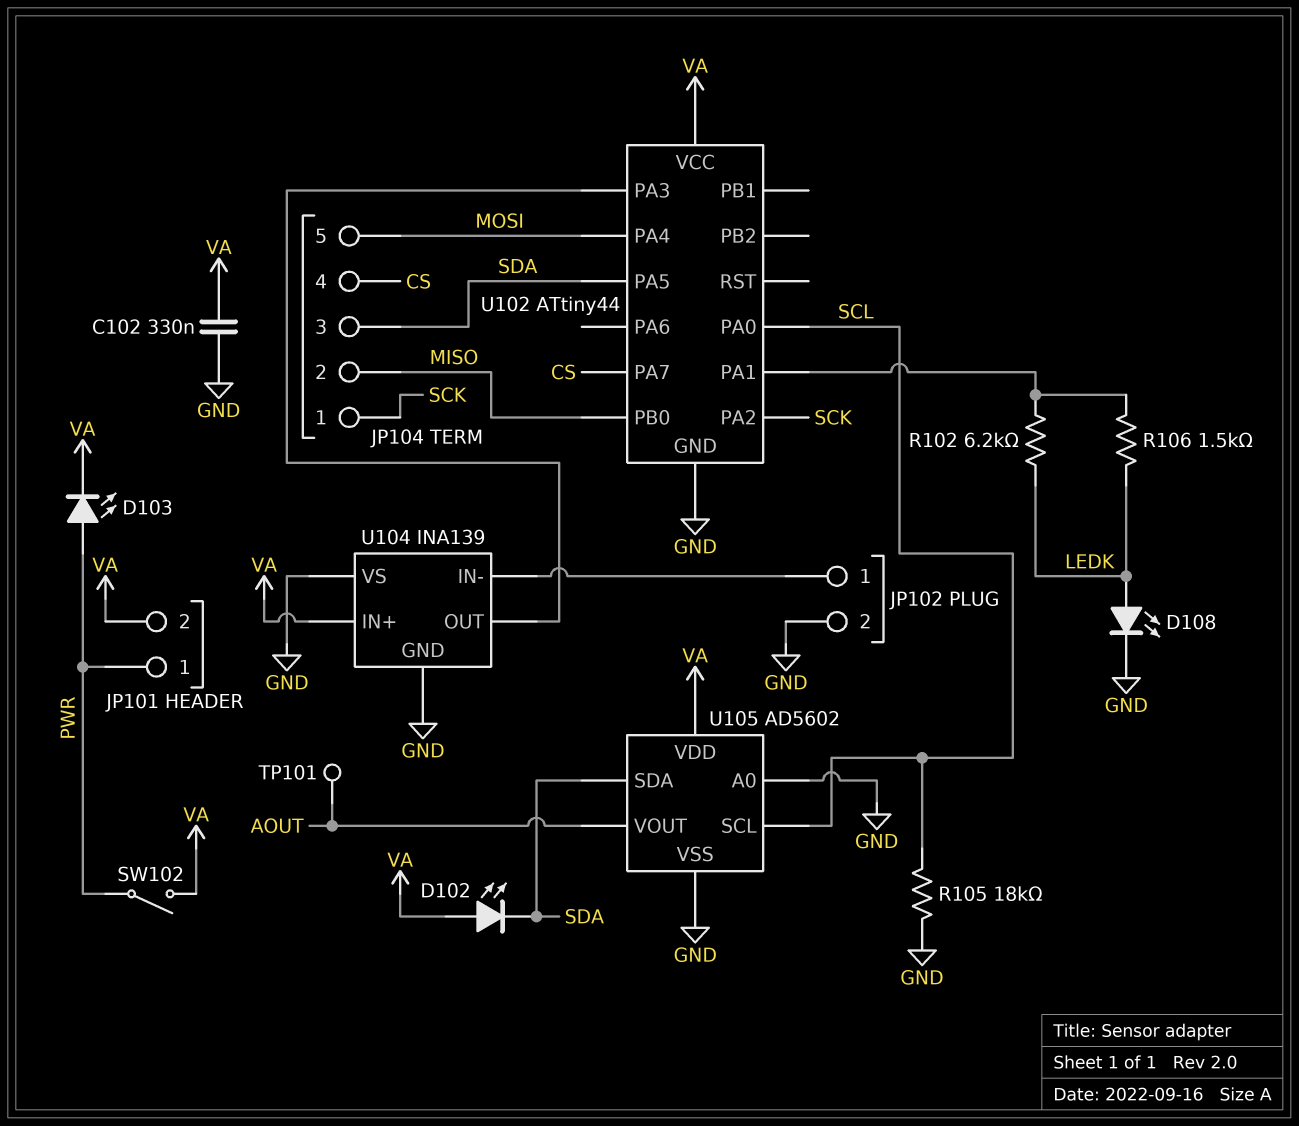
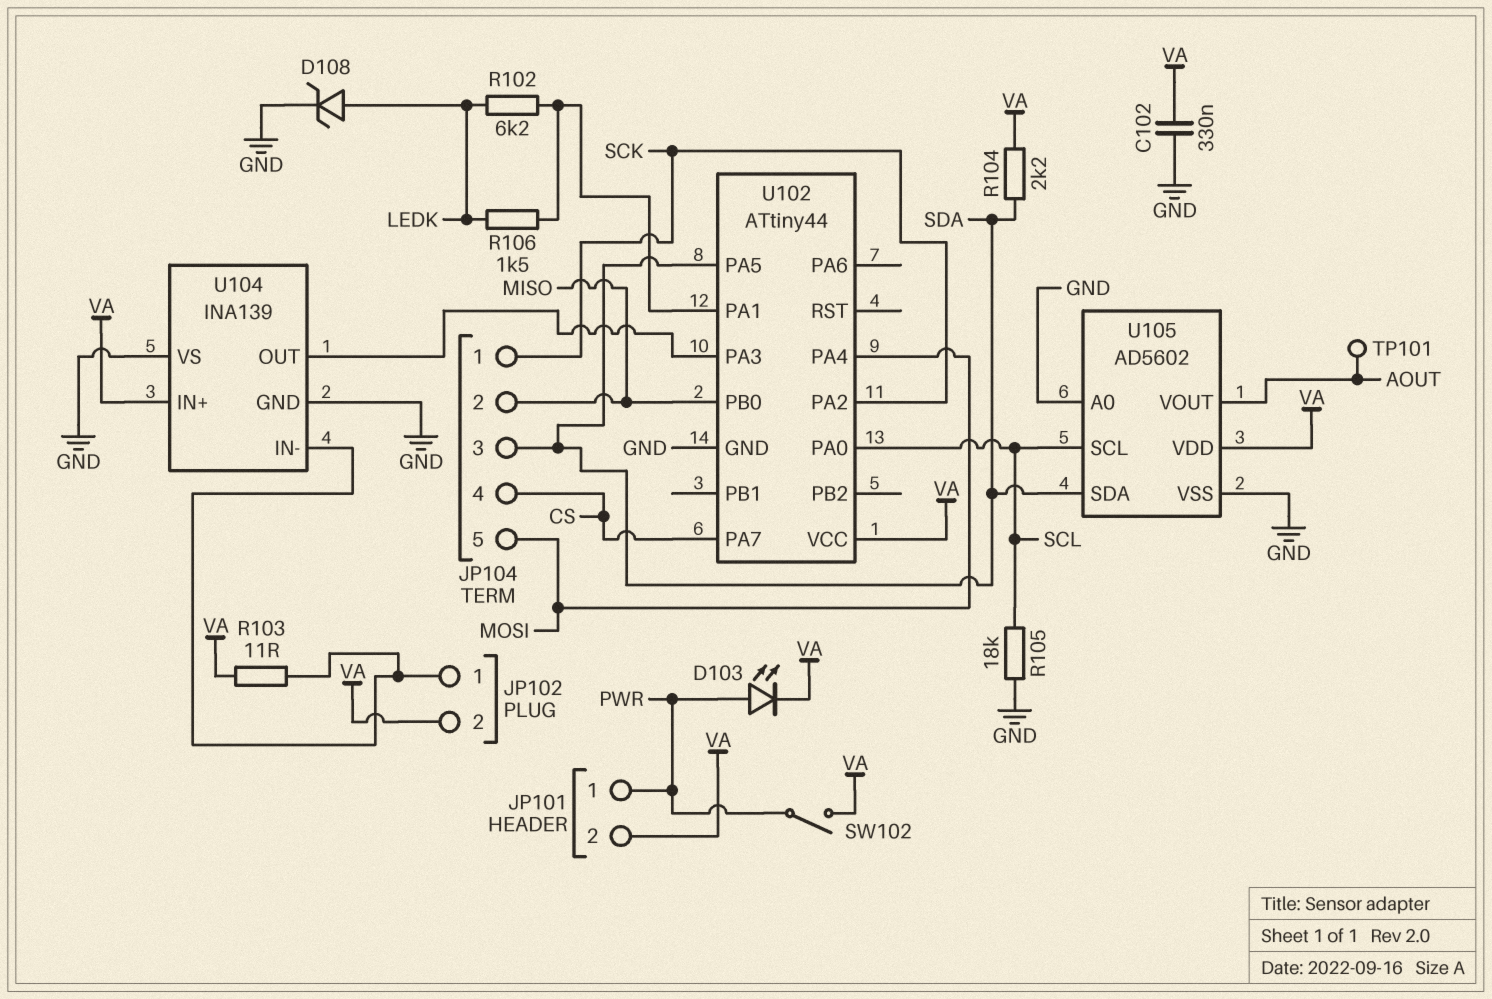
D102: LED (A VA, K SDA) -> none
D108: LED (A LEDK, K GND) -> zener (A LEDK, K GND)
JP102 pin 2: GND -> VA
R103: none -> 11 (JP102/1, VA)
R104: none -> 2.2k (SDA, VA)

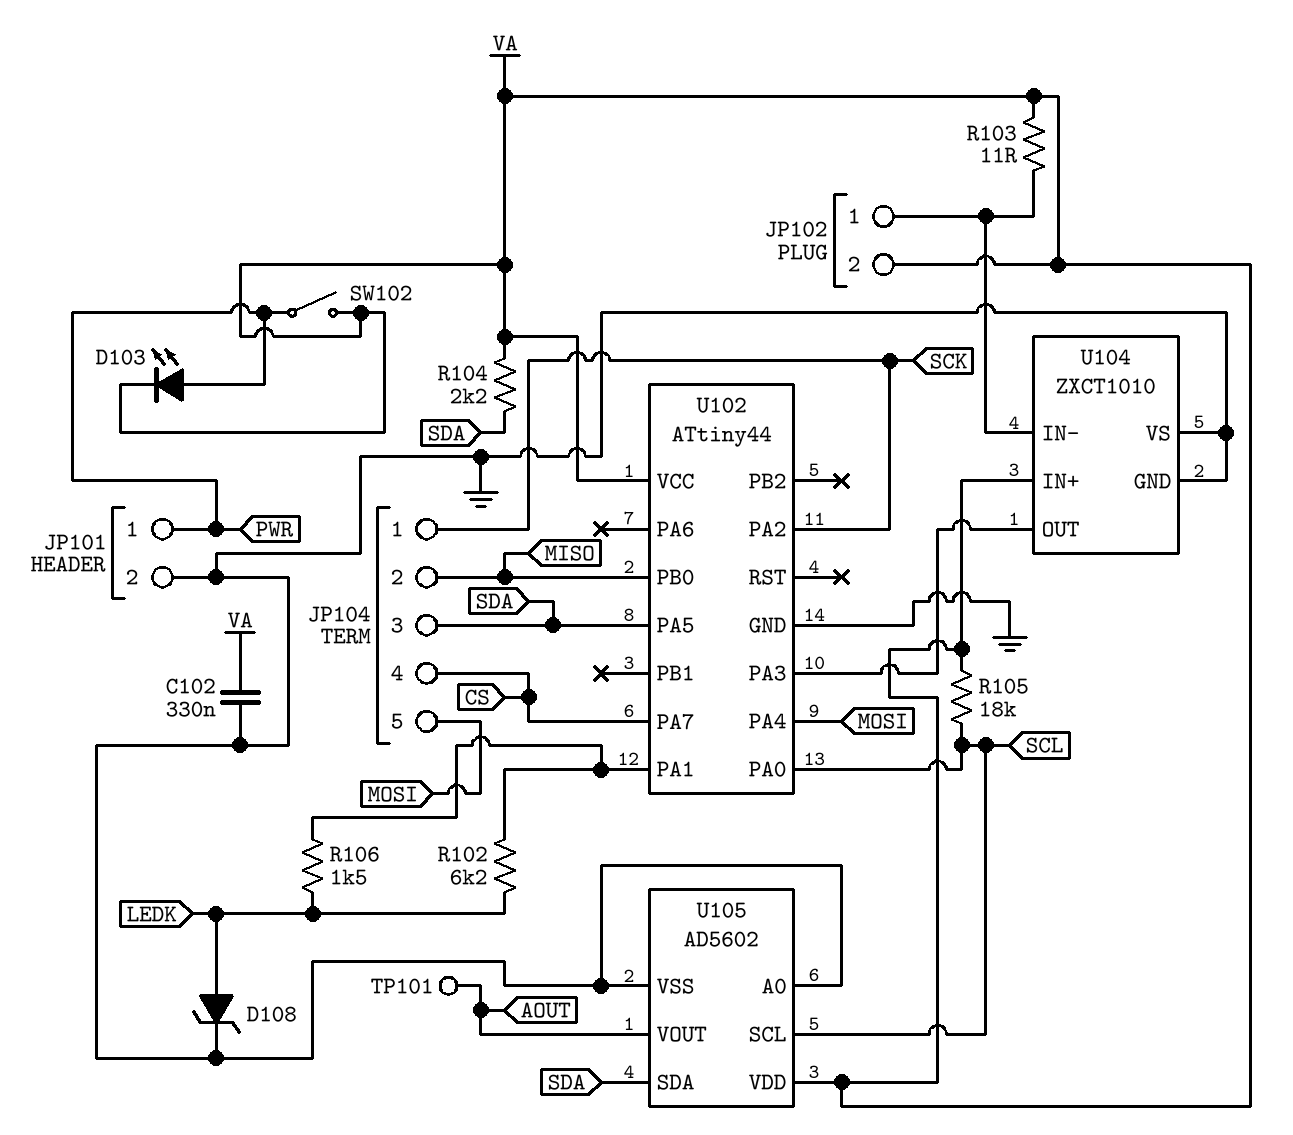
JP101 pin 2: VA -> GND
R105: 18k (GND, SCL) -> 18k (SCL, VA)
U104: INA139 -> ZXCT1010

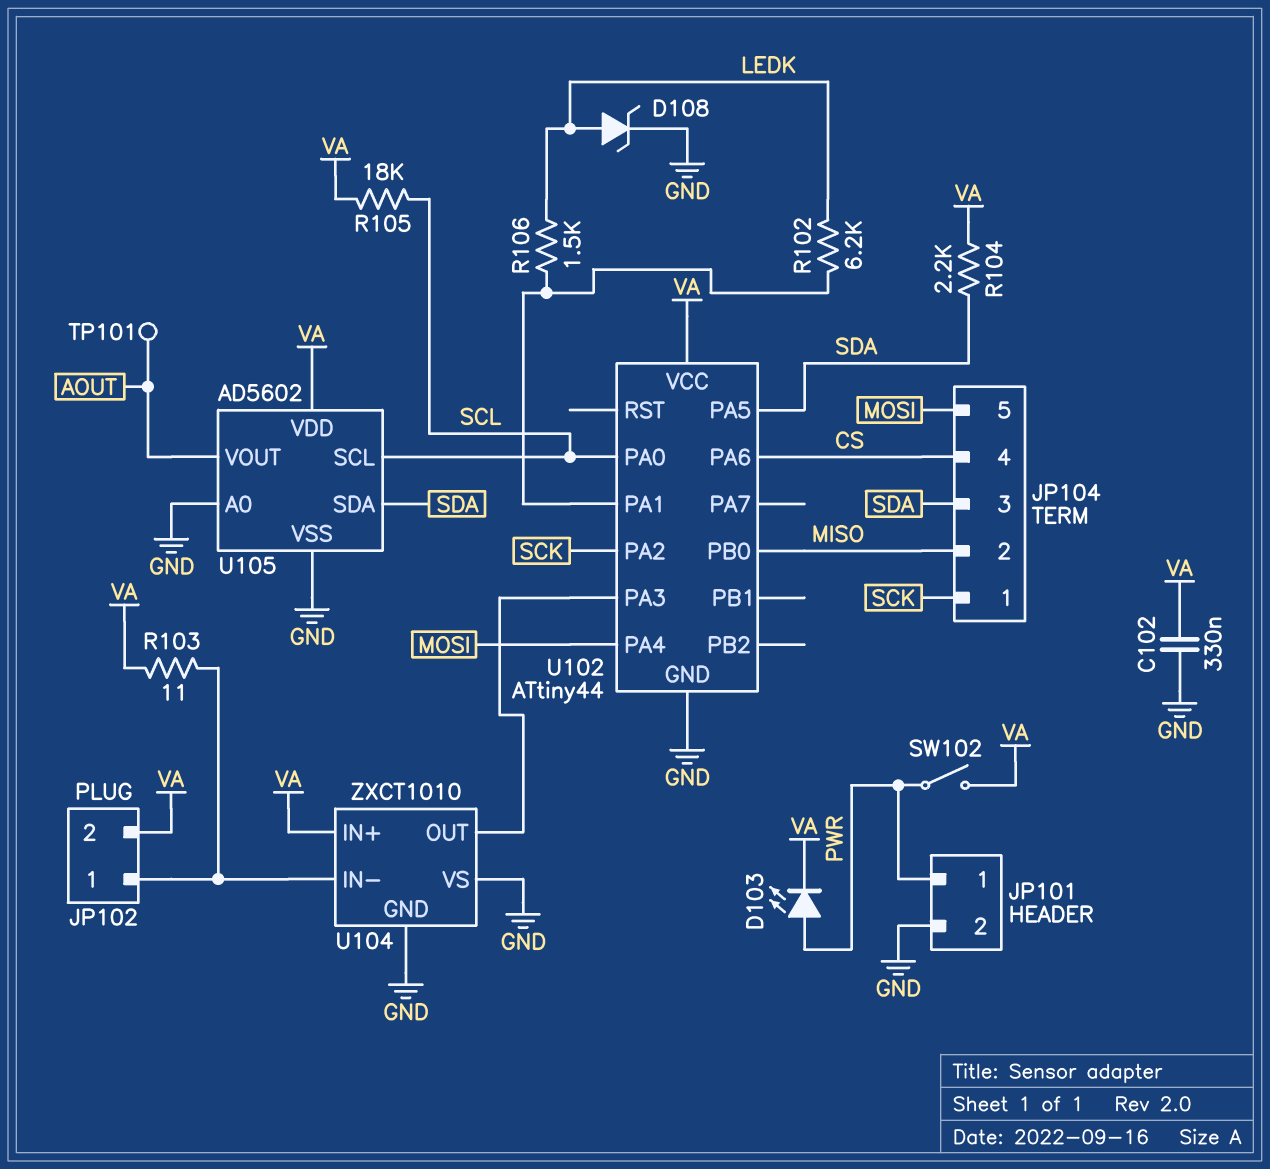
U102 pin PA6: none -> CS
U102 pin PA7: CS -> none

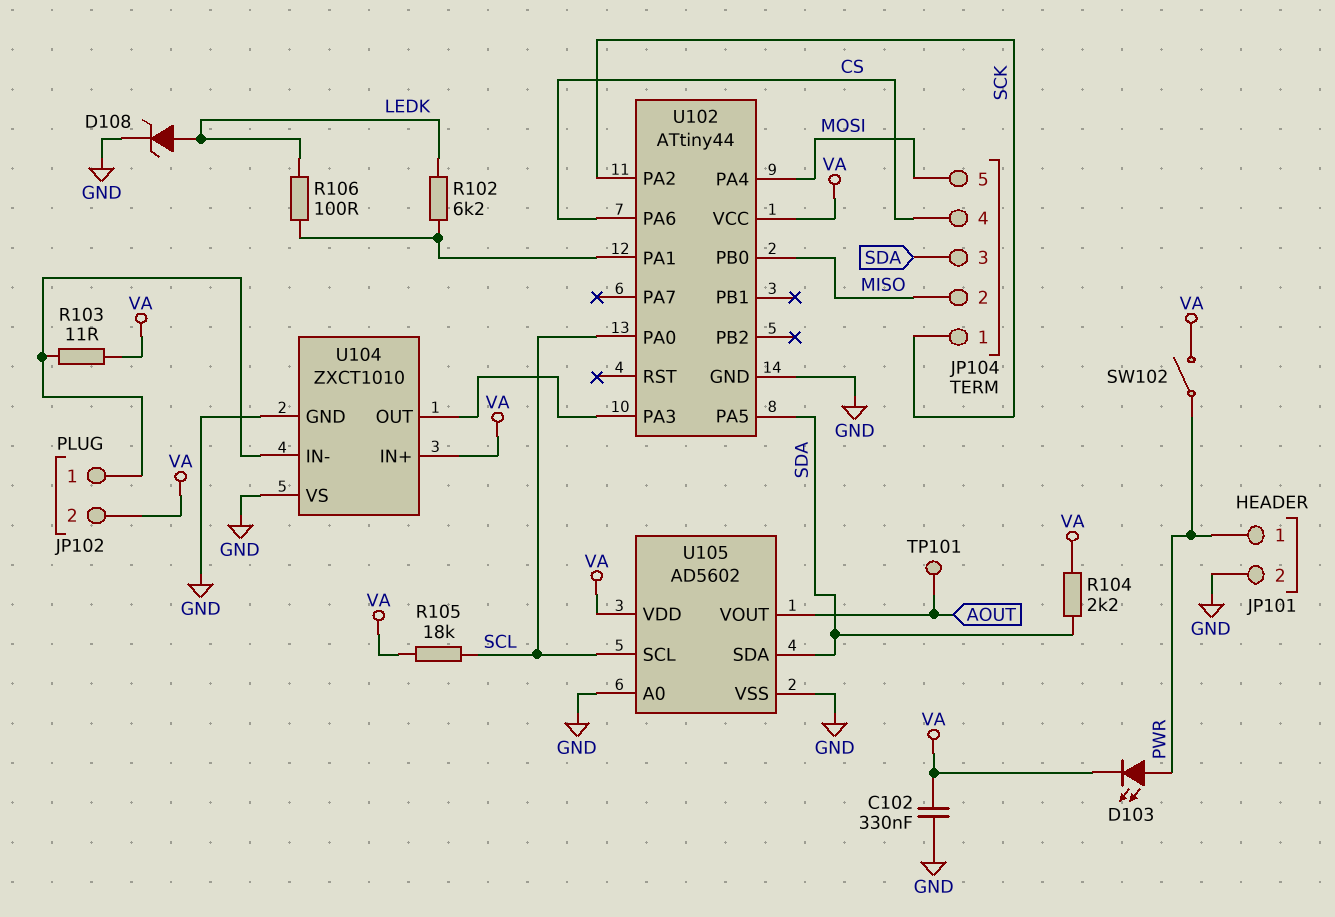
R106: 1.5k (LEDK, U102/PA1) -> 100 (LEDK, U102/PA1)

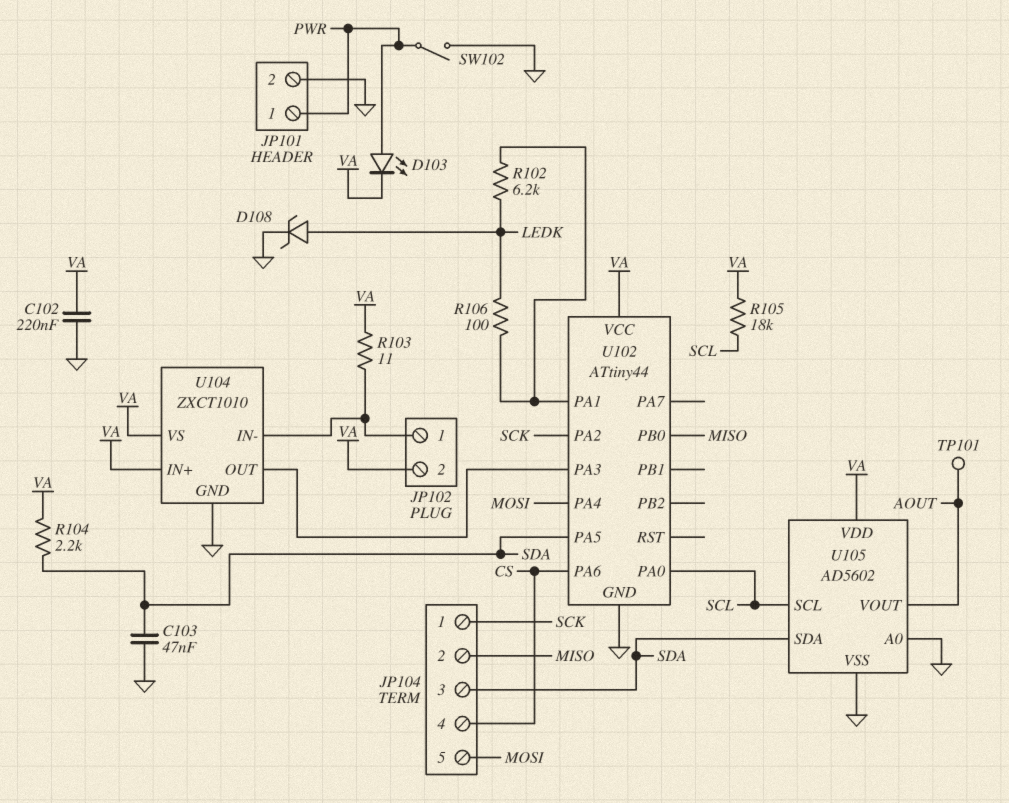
C102: 330nF (GND, VA) -> 220nF (GND, VA)
C103: none -> 47nF (GND, SDA)
SW102: switch (PWR, VA) -> switch (GND, PWR)
U104 pin VS: GND -> VA

